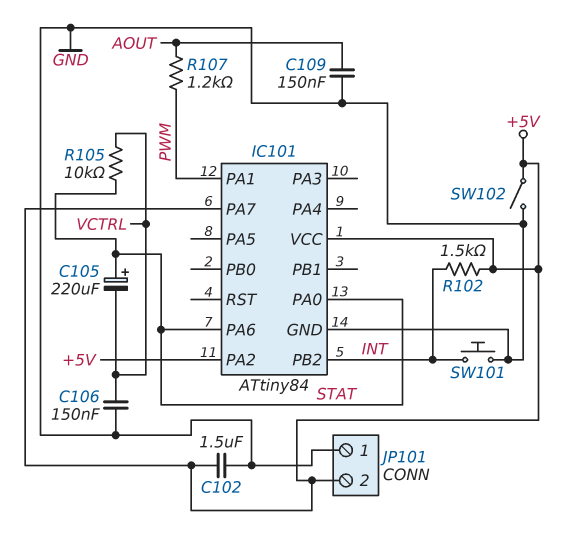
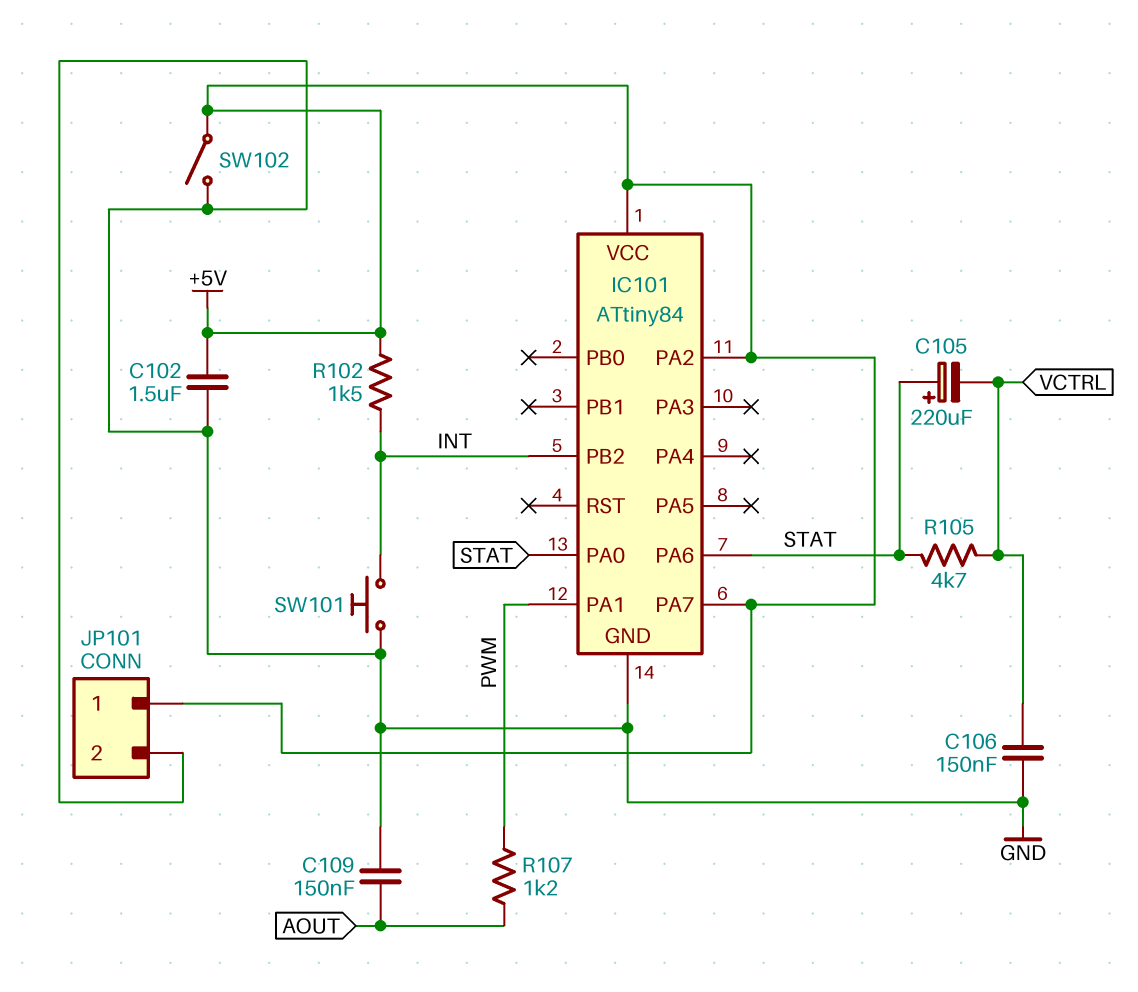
JP101 pin 1: GND -> +5V
JP101 pin 2: +5V -> GND
R105: 10k (STAT, VCTRL) -> 4.7k (STAT, VCTRL)

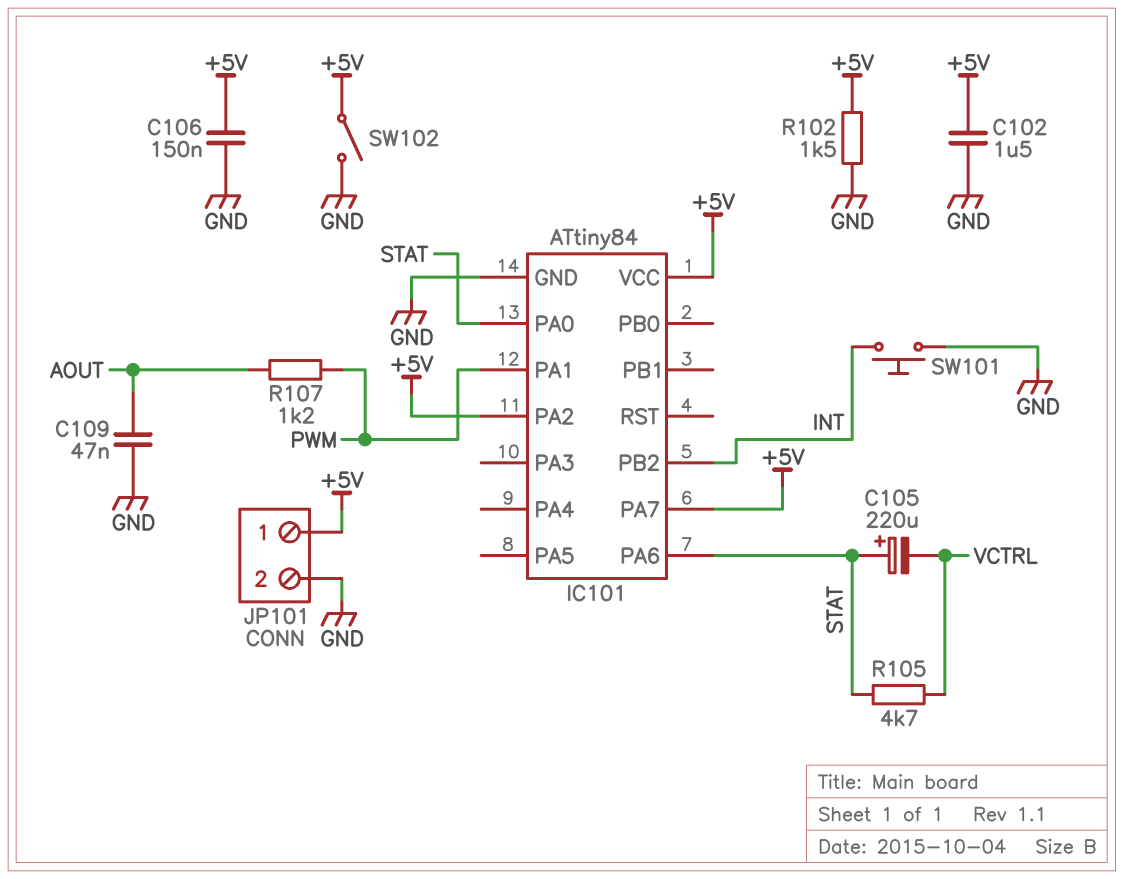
C106: 150nF (GND, VCTRL) -> 150nF (+5V, GND)
C109: 150nF (AOUT, GND) -> 47nF (AOUT, GND)
R102: 1.5k (+5V, INT) -> 1.5k (+5V, GND)

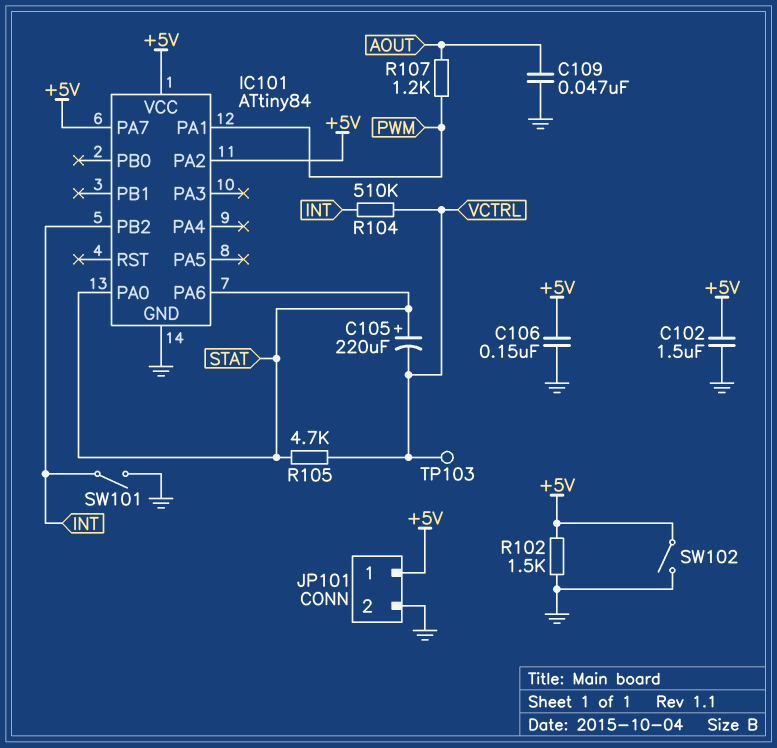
R104: none -> 510k (INT, VCTRL)
SW101: button (GND, INT) -> switch (GND, INT)
TP103: none -> test point (VCTRL)

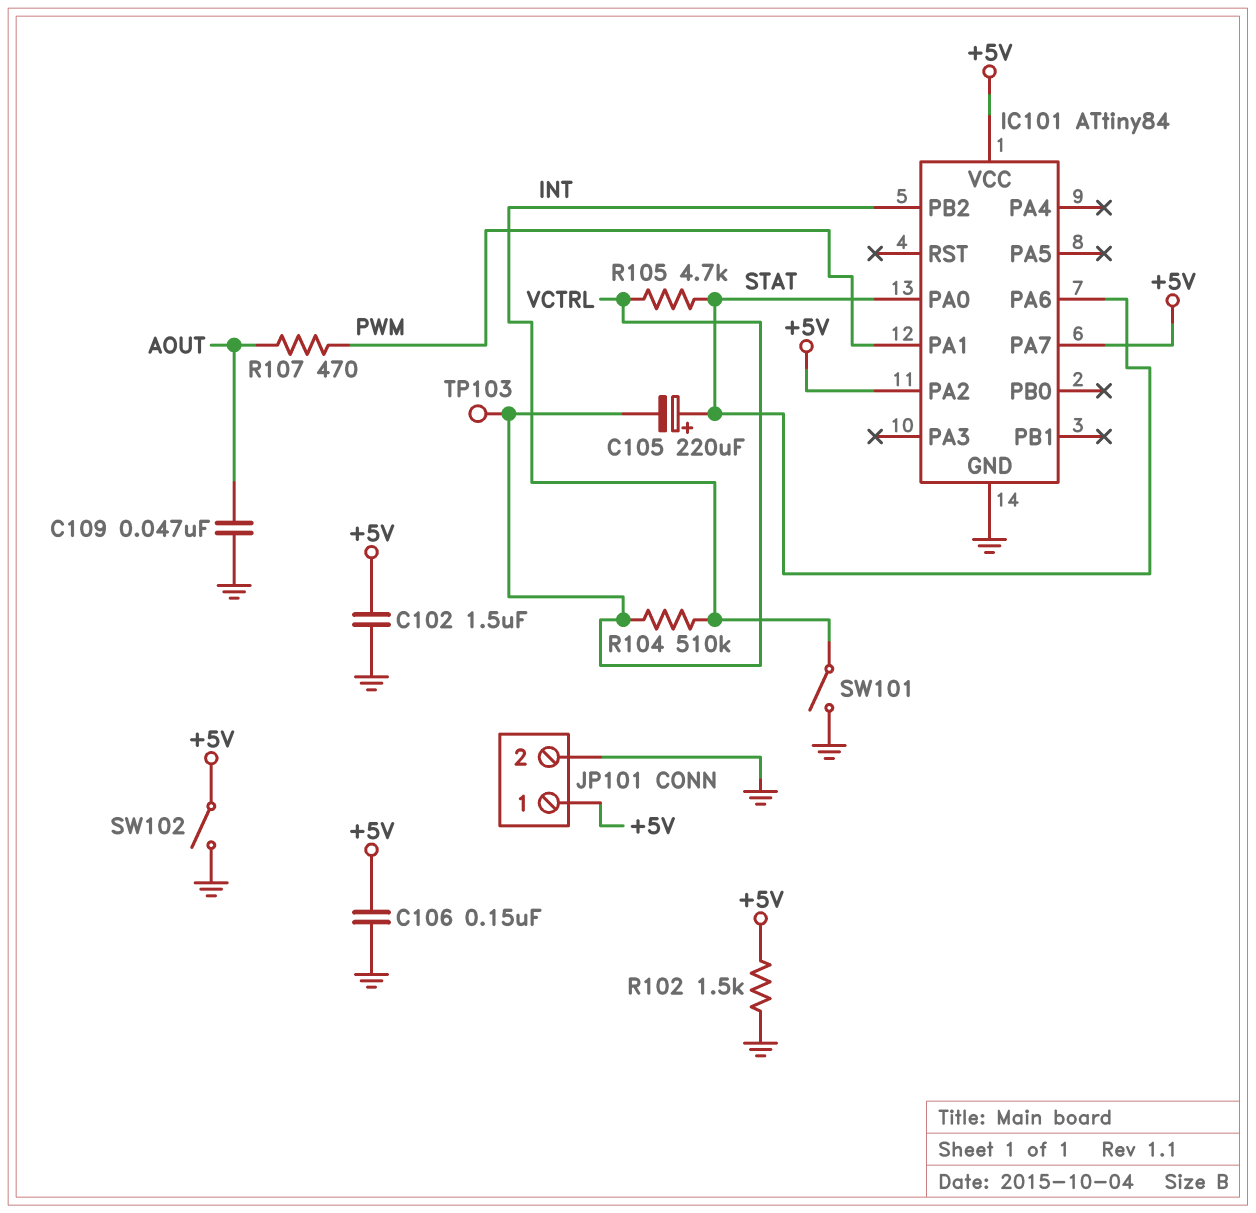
R107: 1.2k (AOUT, PWM) -> 470 (AOUT, PWM)

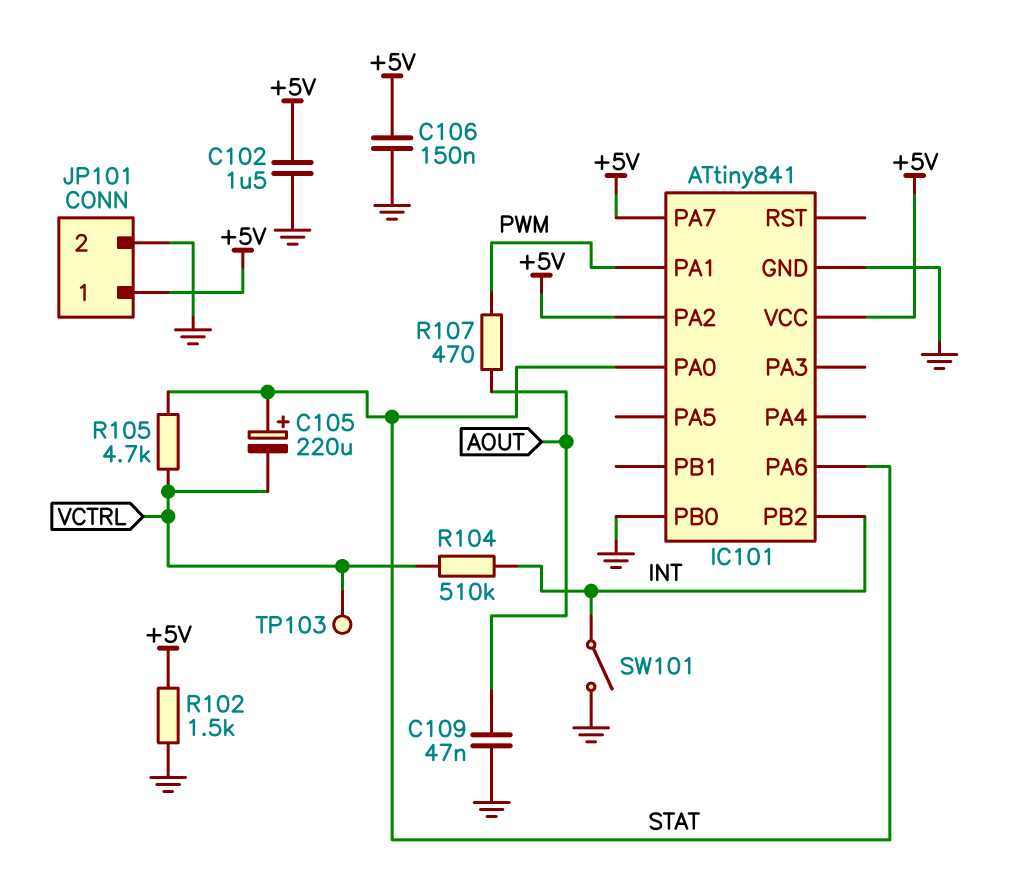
IC101: ATtiny84 -> ATtiny841
IC101 pin PB0: none -> GND
SW102: switch (+5V, GND) -> none

